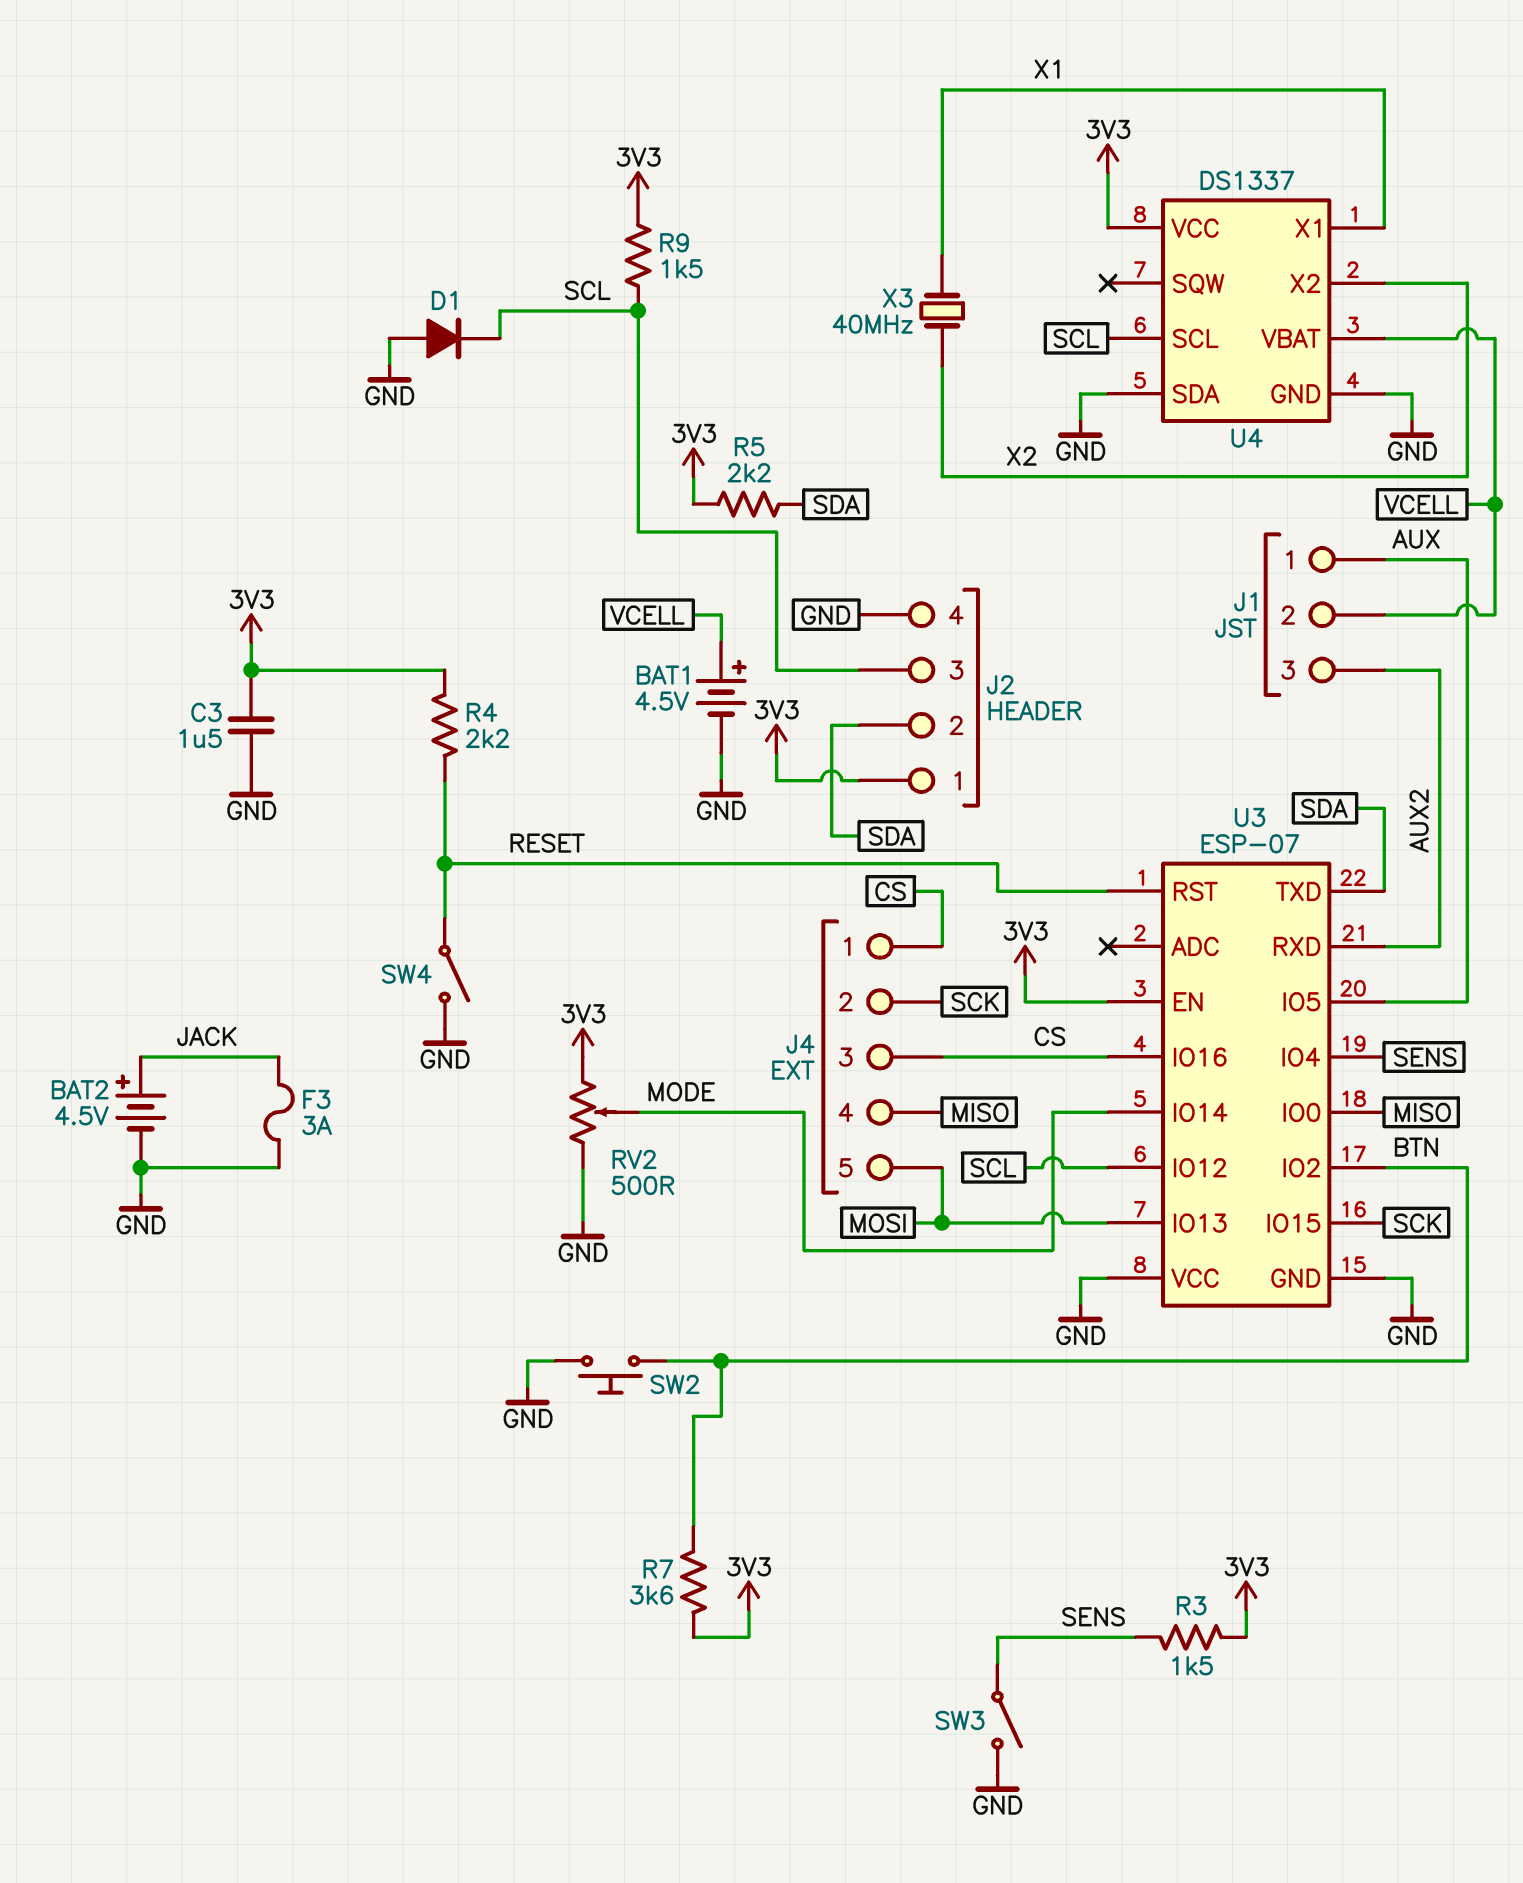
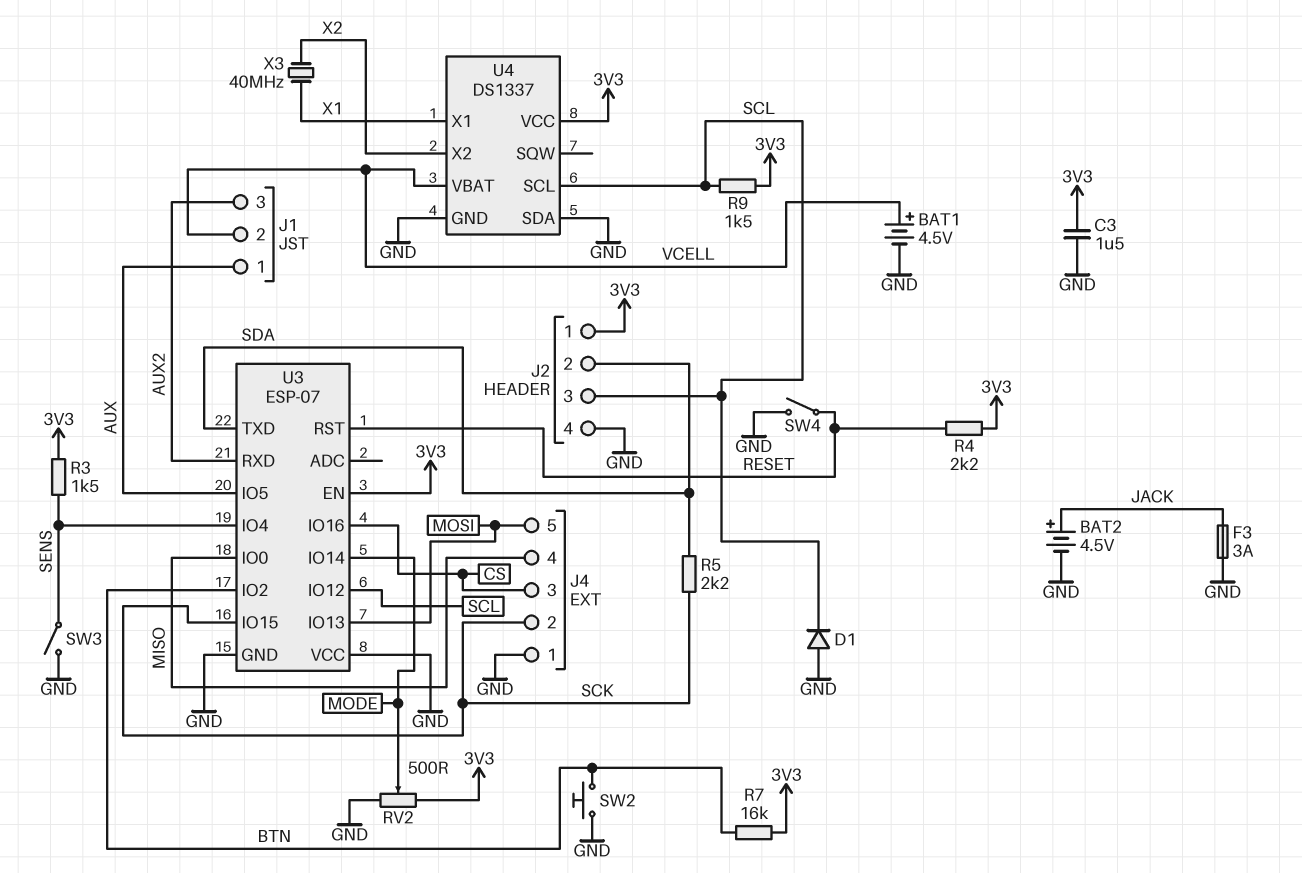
J4 pin 1: CS -> GND
R5: 2.2k (3V3, SDA) -> 2.2k (SCK, SDA)
R7: 3.6k (3V3, BTN) -> 16k (3V3, BTN)

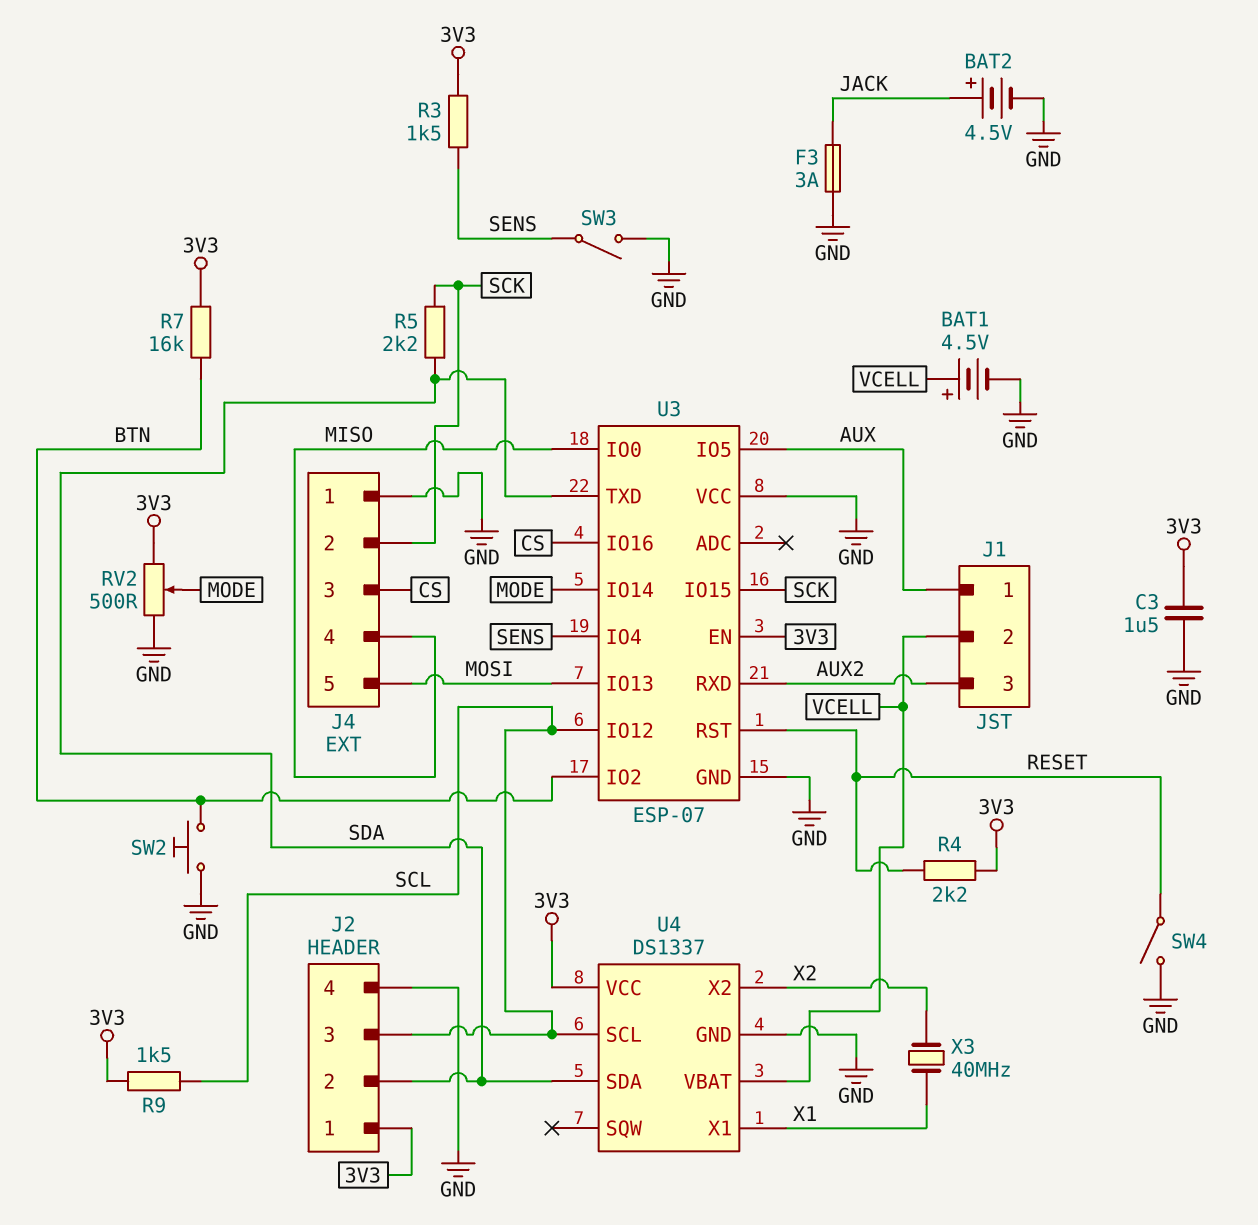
D1: diode (A GND, K SCL) -> none
U4 pin SDA: GND -> SDA

